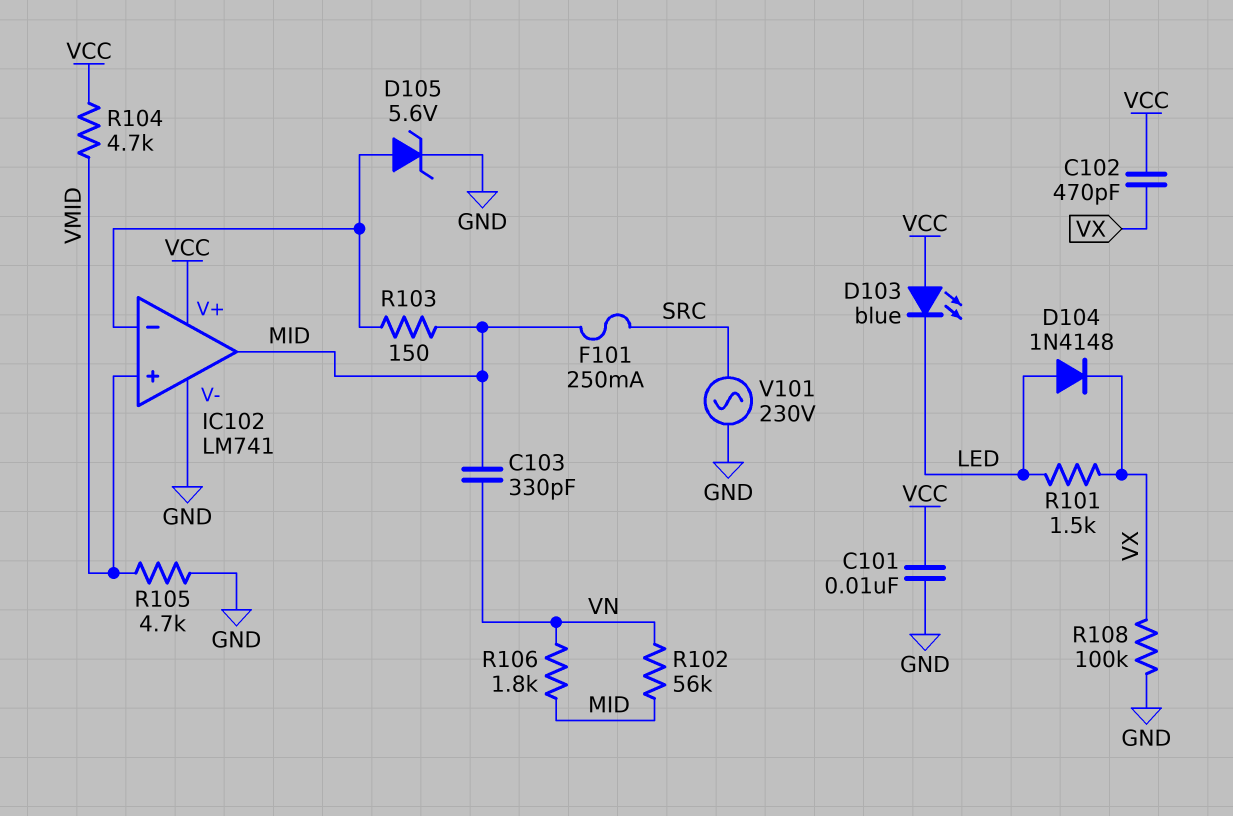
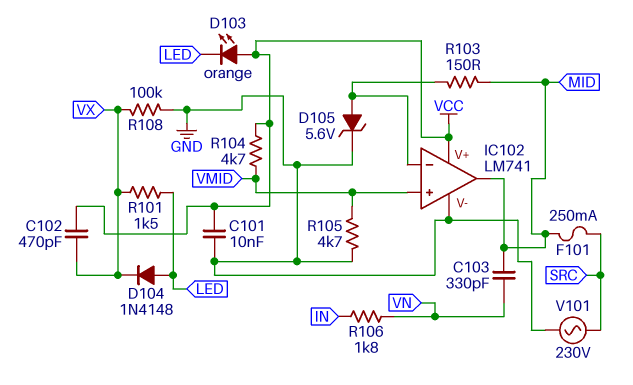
D103: LED blue (A VCC, K LED) -> LED orange (A VCC, K LED)
R102: 56k (MID, VN) -> none
R106: 1.8k (MID, VN) -> 1.8k (IN, VN)

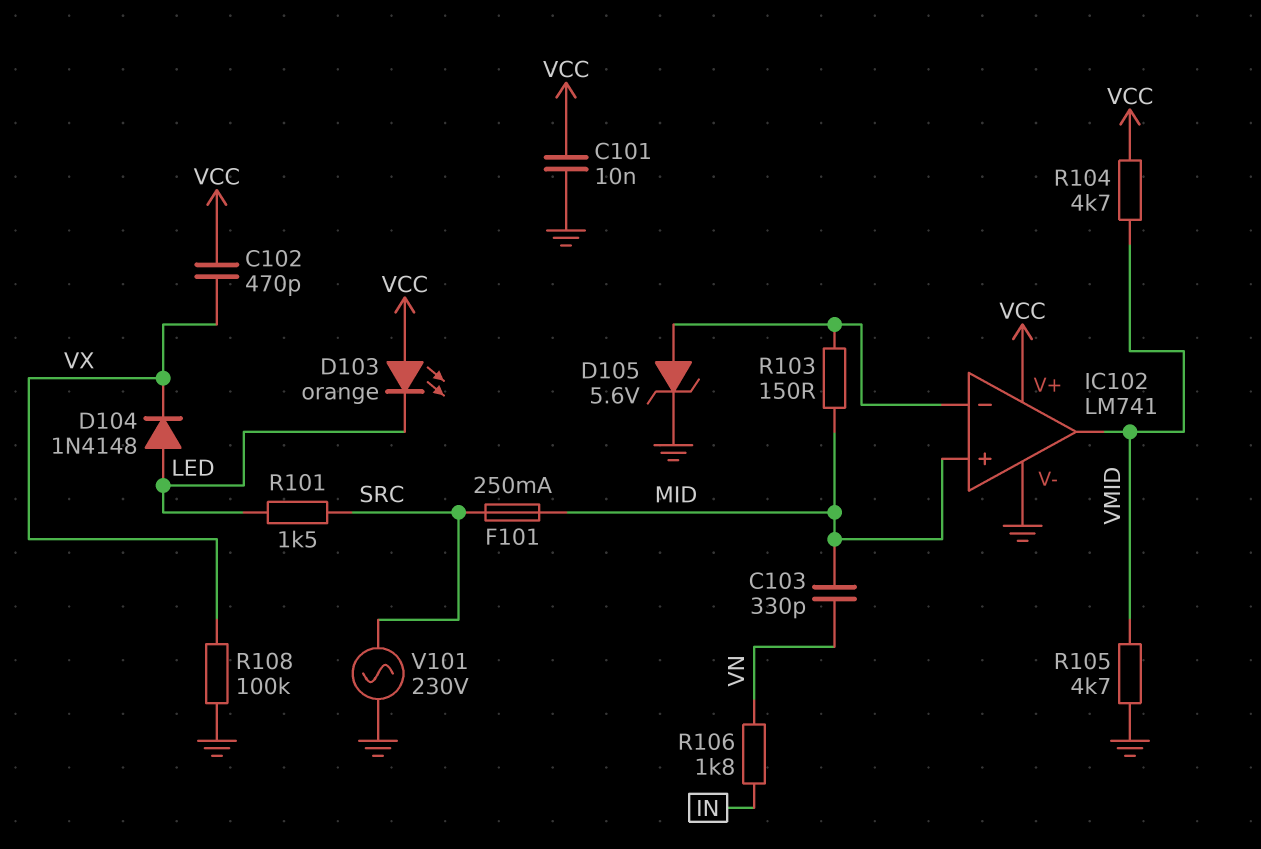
IC102 pin in+: VMID -> MID
IC102 pin out: MID -> VMID
R101: 1.5k (LED, VX) -> 1.5k (LED, SRC)

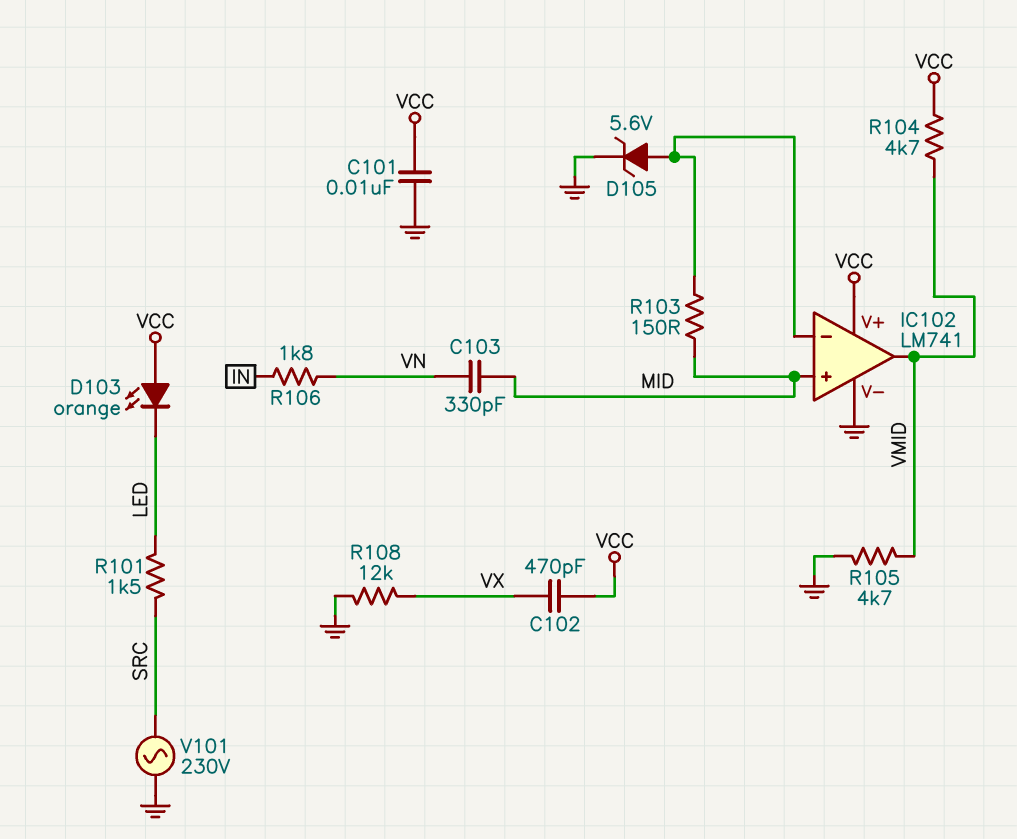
D104: diode 1N4148 (A LED, K VX) -> none
F101: 250mA (MID, SRC) -> none
R108: 100k (GND, VX) -> 12k (GND, VX)

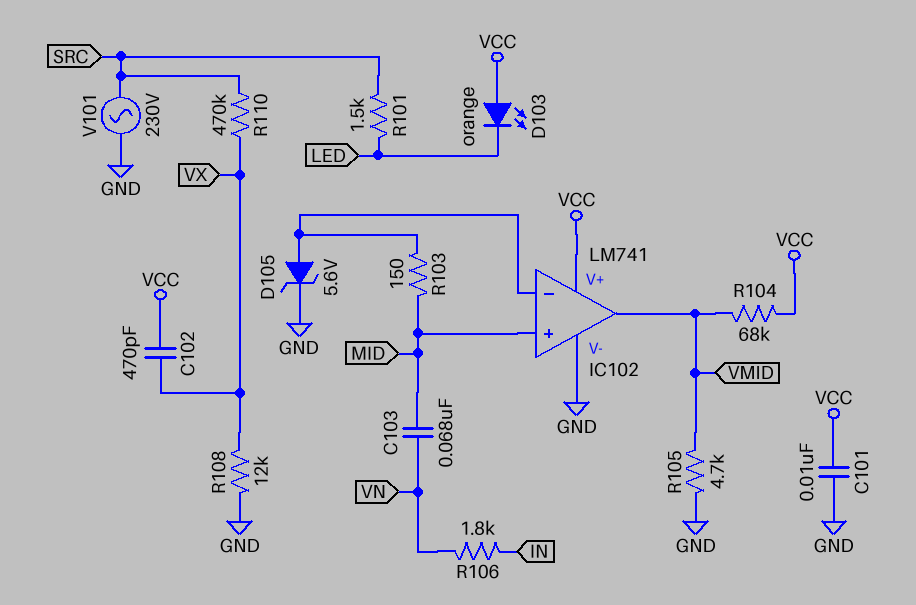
C103: 330pF (MID, VN) -> 68nF (MID, VN)
R104: 4.7k (VCC, VMID) -> 68k (VCC, VMID)
R110: none -> 470k (SRC, VX)

